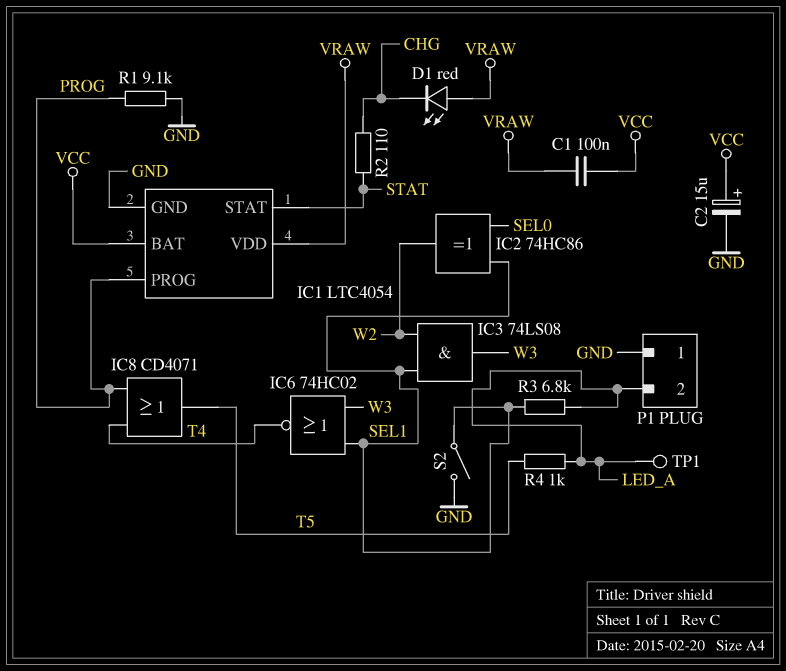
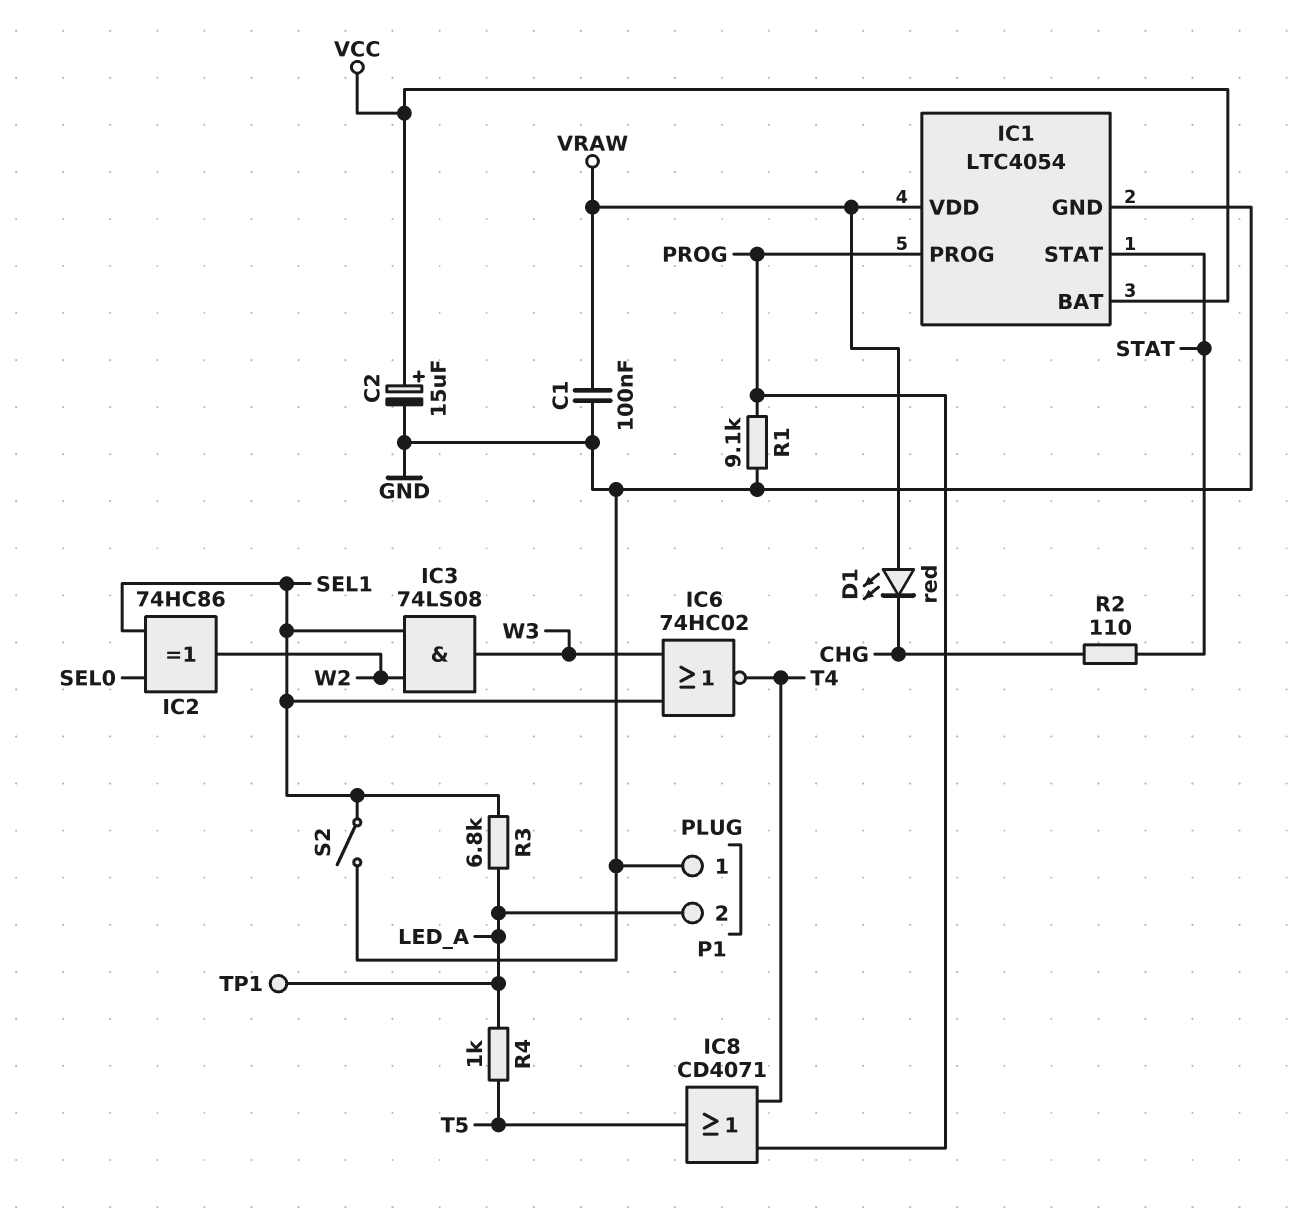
C1: 100nF (VCC, VRAW) -> 100nF (GND, VRAW)

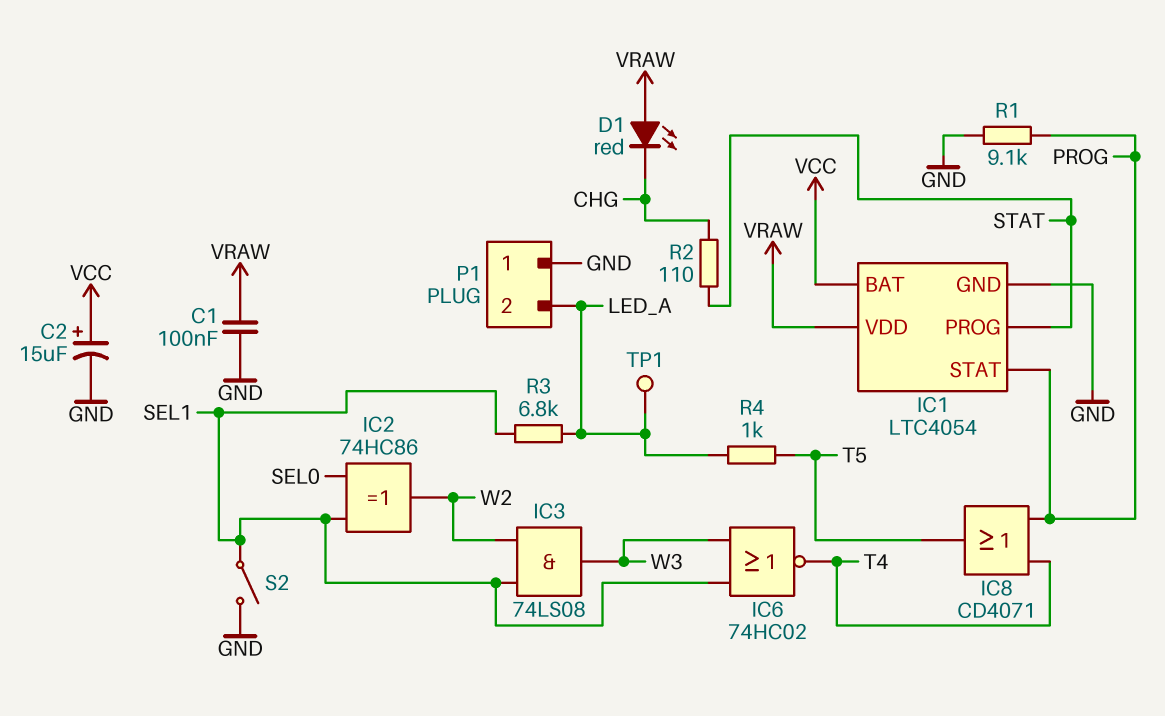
IC1 pin PROG: PROG -> STAT
IC1 pin STAT: STAT -> PROG

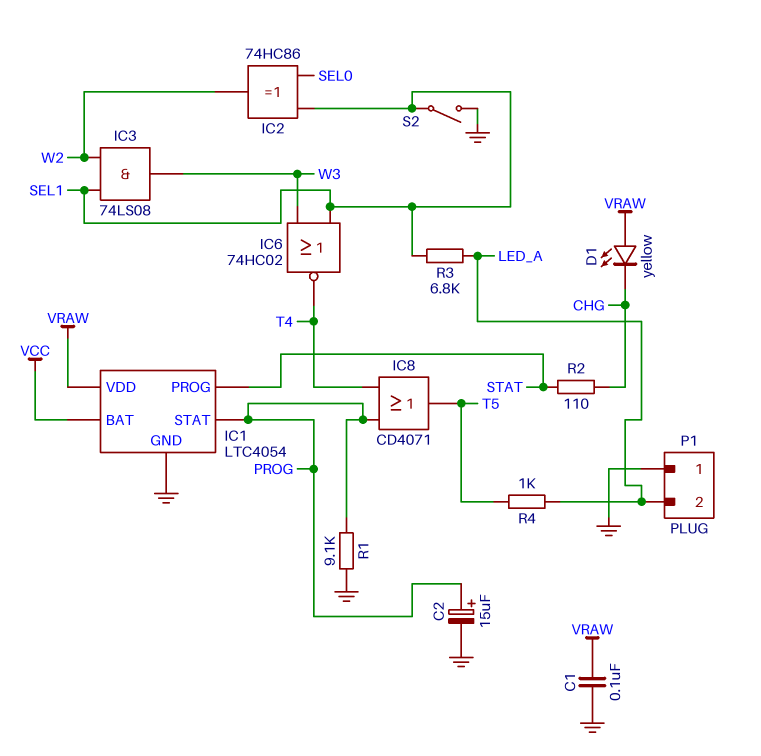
C2: 15uF (plus VCC, minus GND) -> 15uF (plus PROG, minus GND)
D1: LED red (A VRAW, K CHG) -> LED yellow (A VRAW, K CHG)
TP1: test point (LED_A) -> none

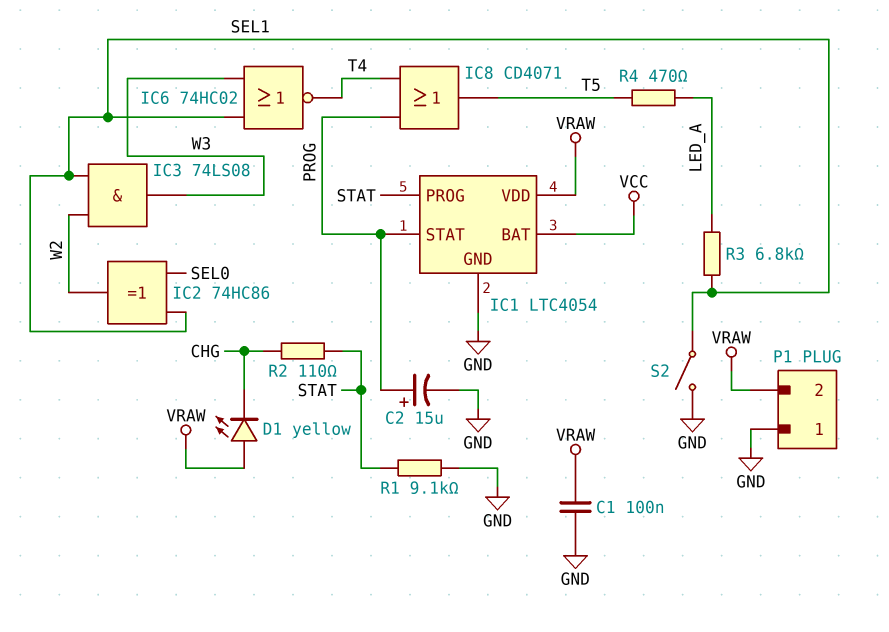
P1 pin 2: LED_A -> VRAW
R1: 9.1k (GND, PROG) -> 9.1k (GND, STAT)
R4: 1k (LED_A, T5) -> 470 (LED_A, T5)

